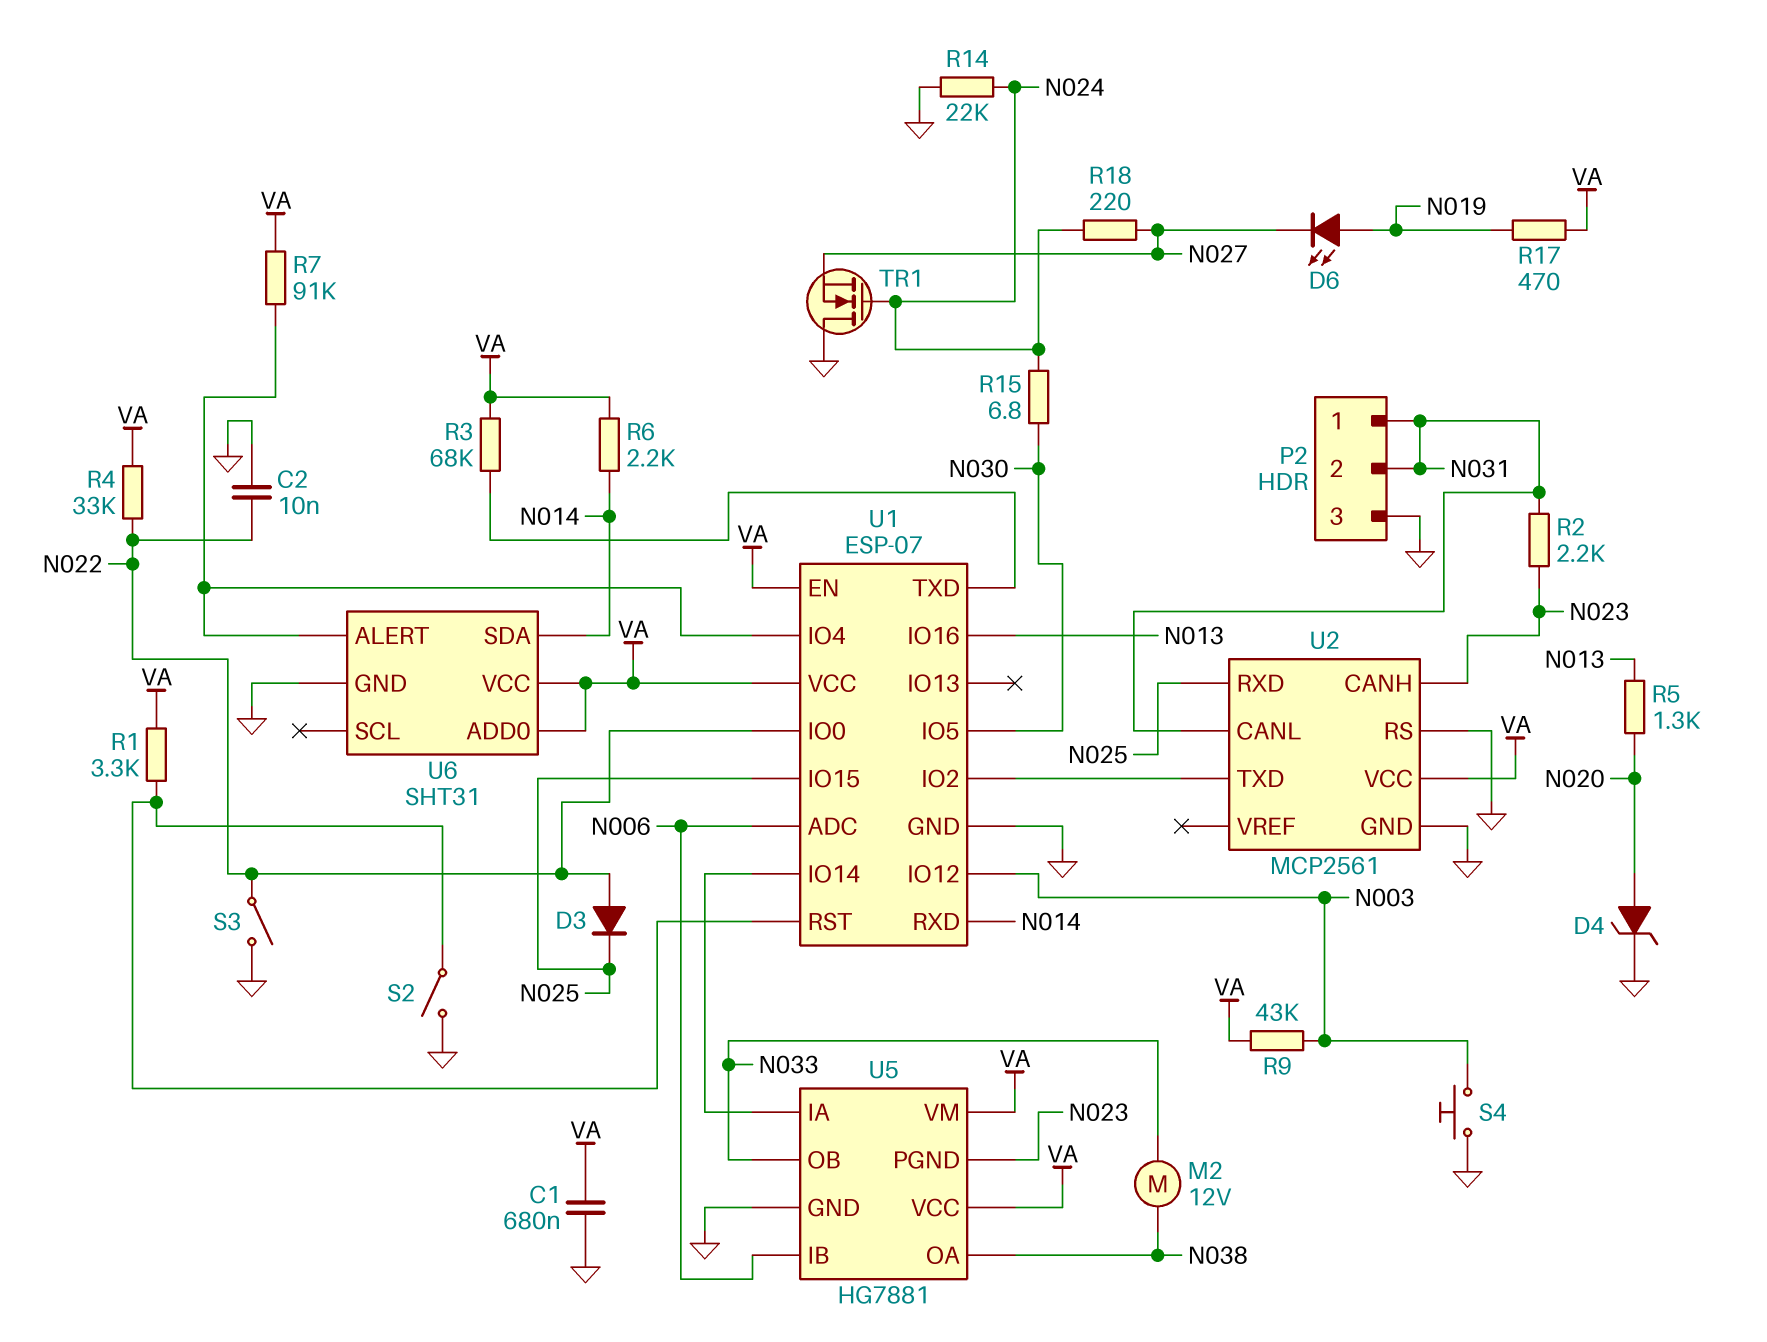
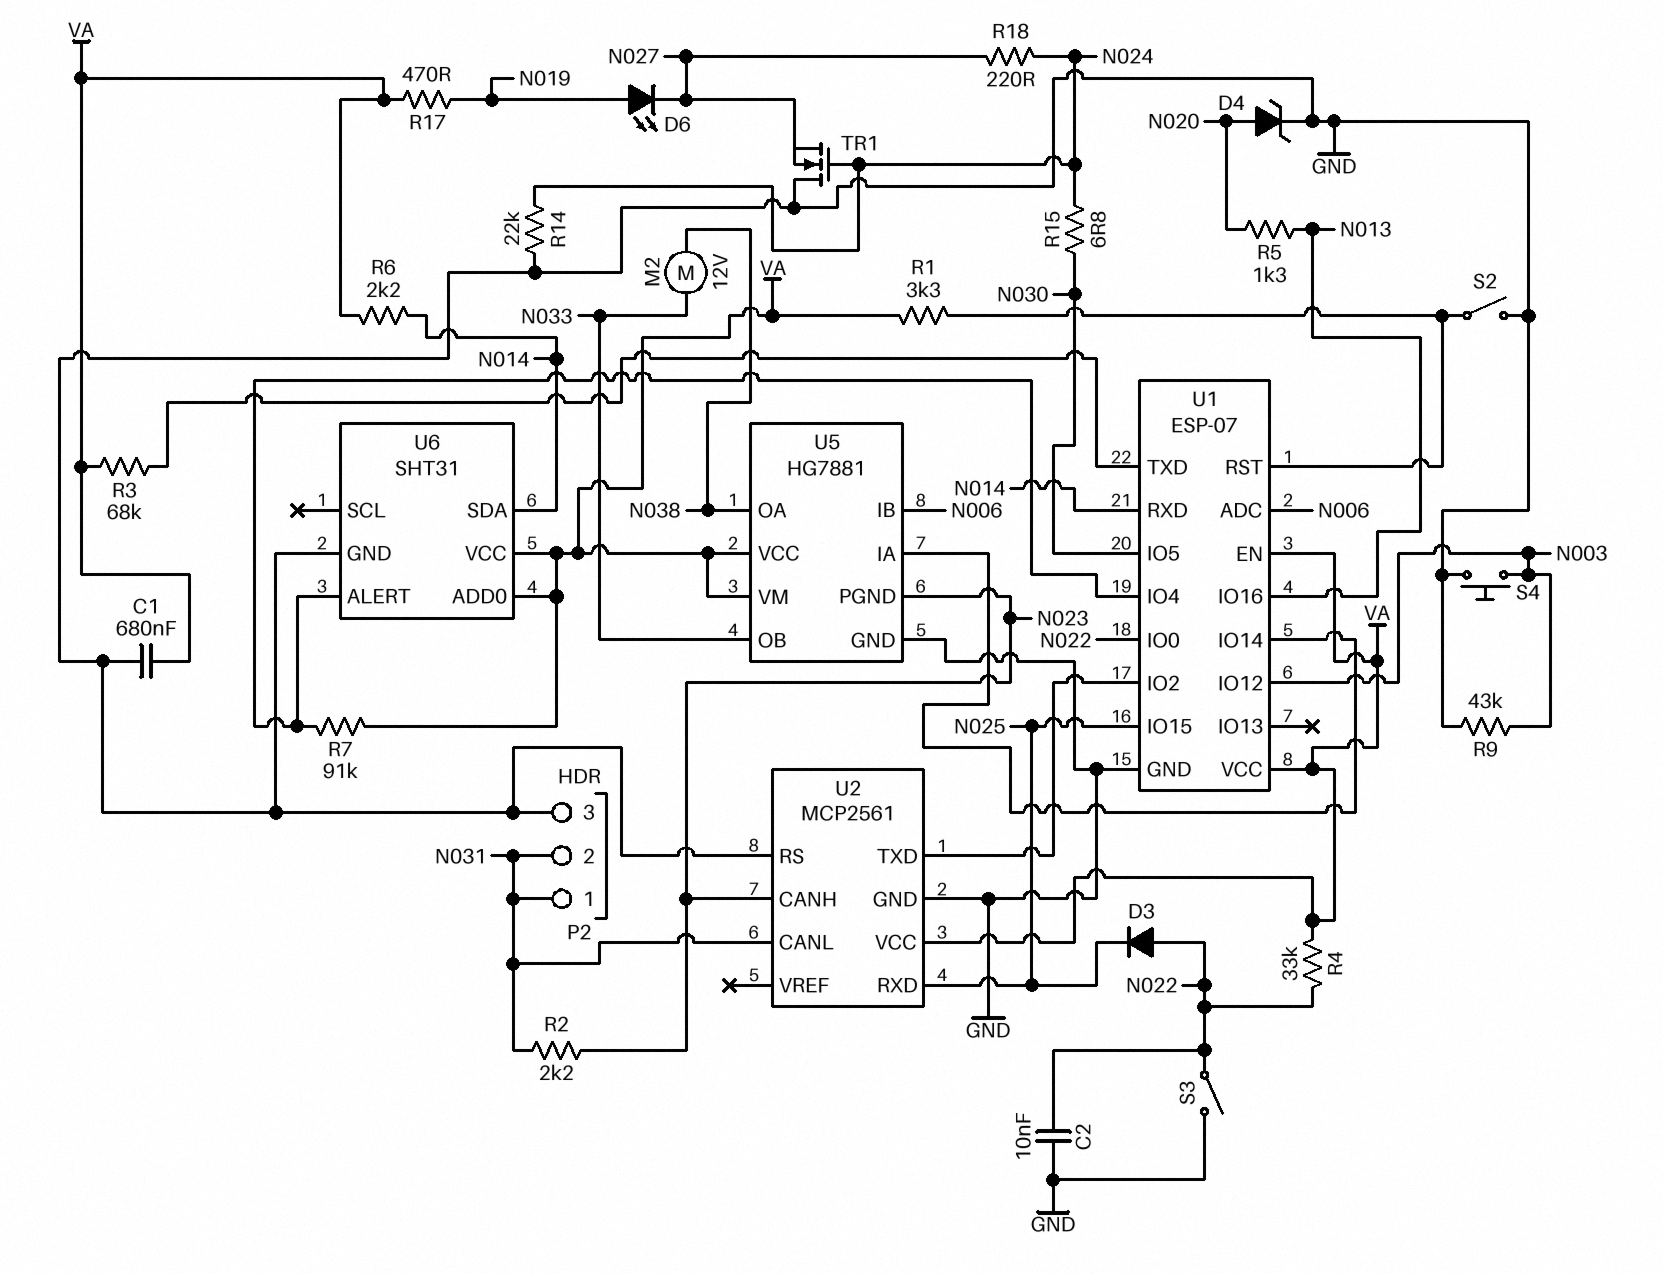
R9: 43k (N003, VA) -> 43k (GND, N003)

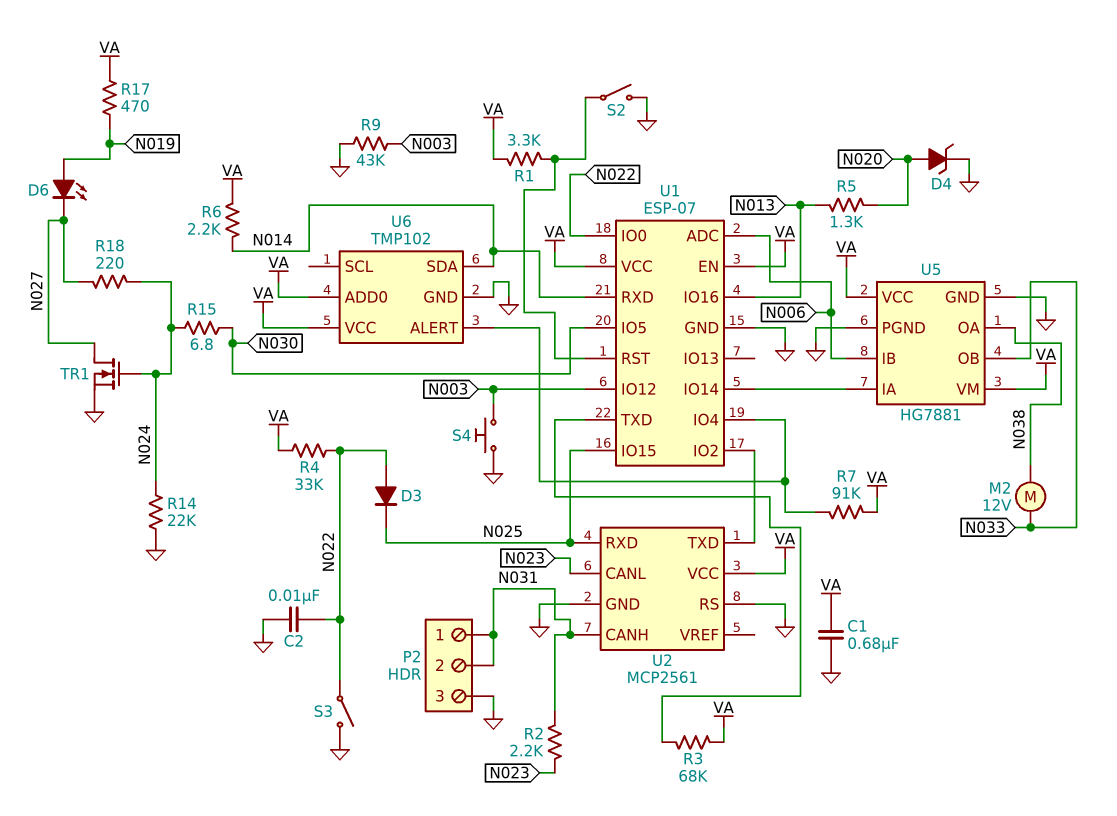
TR1: NMOS (G N024, D GND, S N027) -> NMOS (G N024, D N027, S GND)
U2 pin CANH: N023 -> N031
U2 pin CANL: N031 -> N023
U5 pin PGND: N023 -> GND
U6: SHT31 -> TMP102

